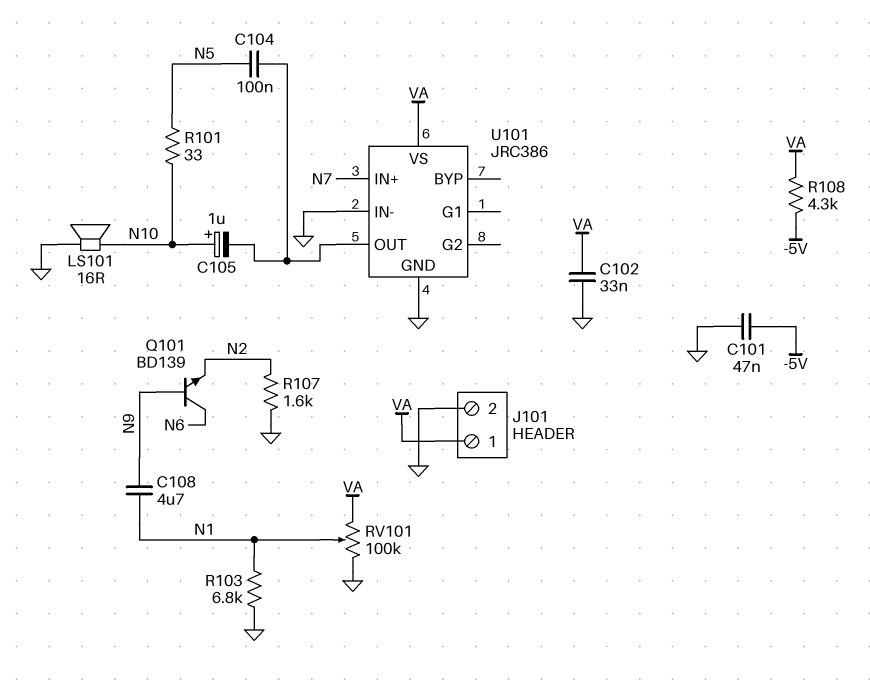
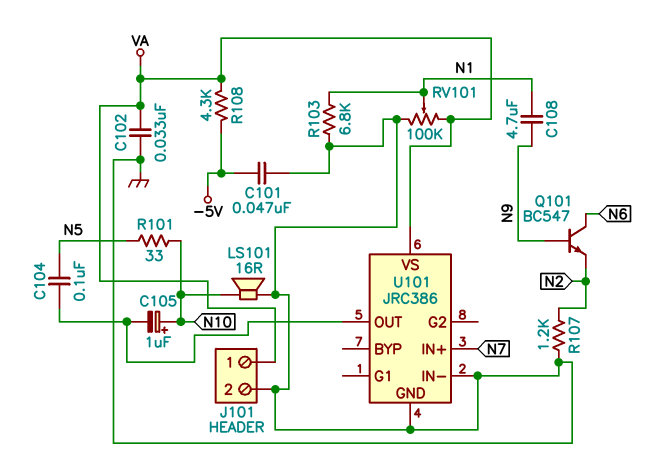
Q101: NPN BD139 (B N9, C N6, E N2) -> NPN BC547 (B N9, C N6, E N2)
R107: 1.6k (GND, N2) -> 1.2k (GND, N2)

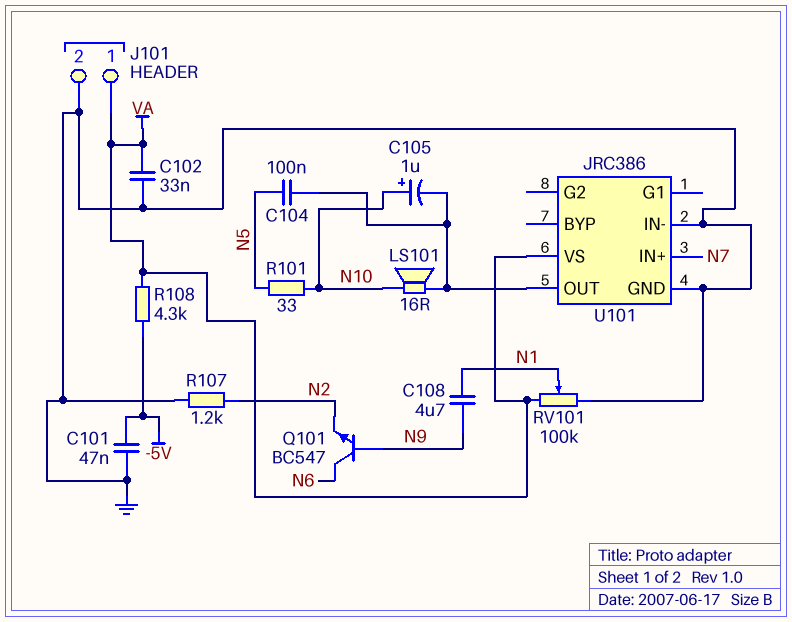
LS101: speaker 16R (GND, N10) -> speaker 16R (N10, U101/OUT)
R103: 6.8k (GND, N1) -> none

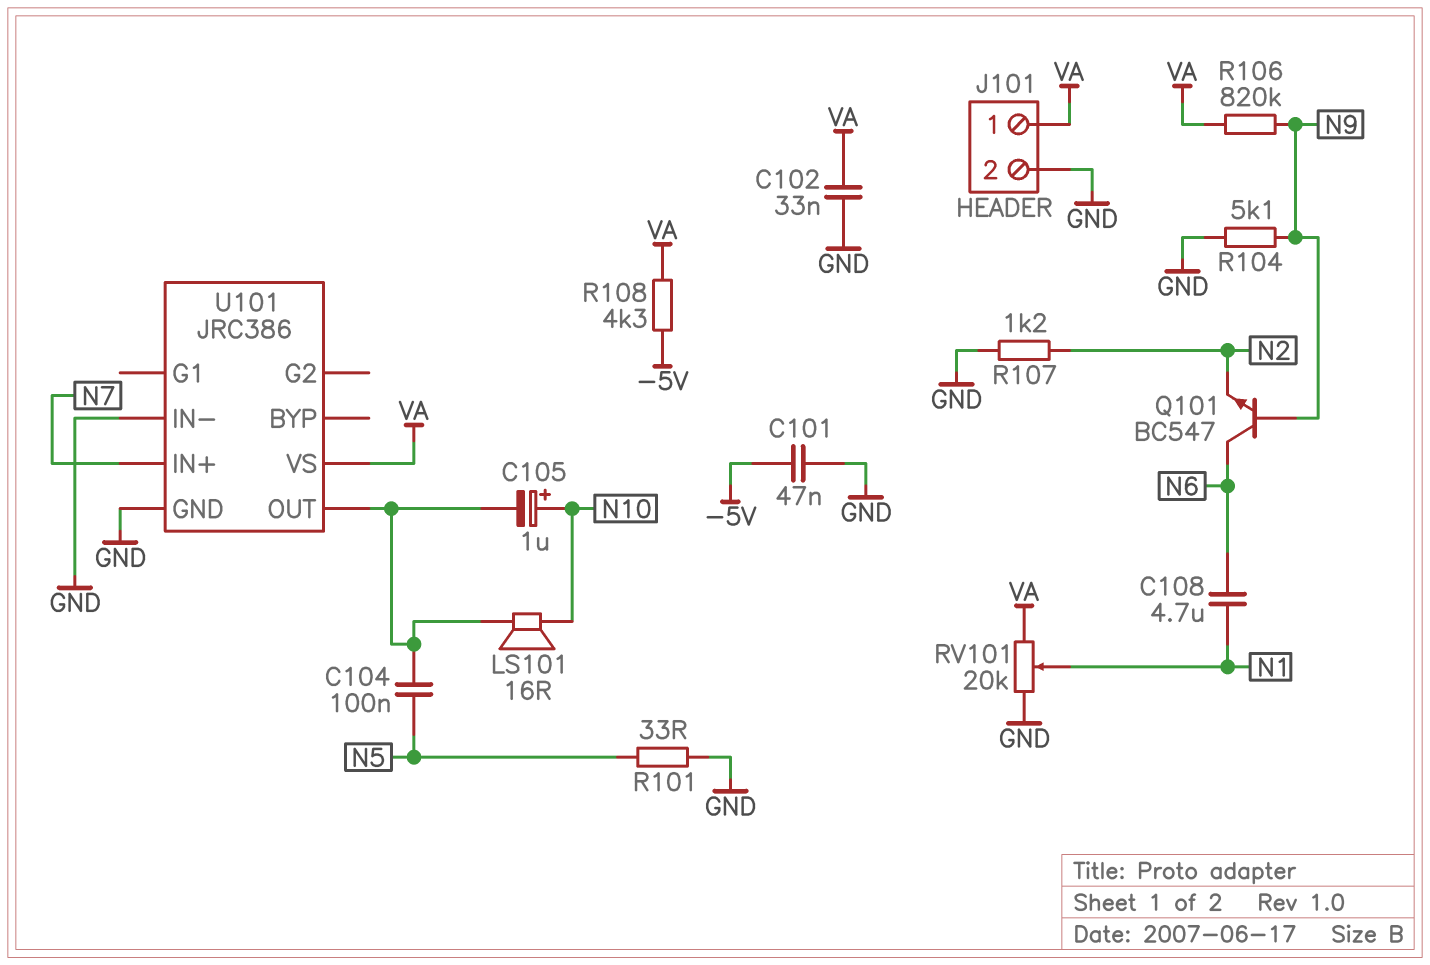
C108: 4.7uF (N1, N9) -> 4.7uF (N1, N6)
R101: 33 (N5, N10) -> 33 (GND, N5)
R104: none -> 5.1k (GND, N9)
R106: none -> 820k (N9, VA)
RV101: 100k (GND, VA, wiper N1) -> 20k (GND, VA, wiper N1)

